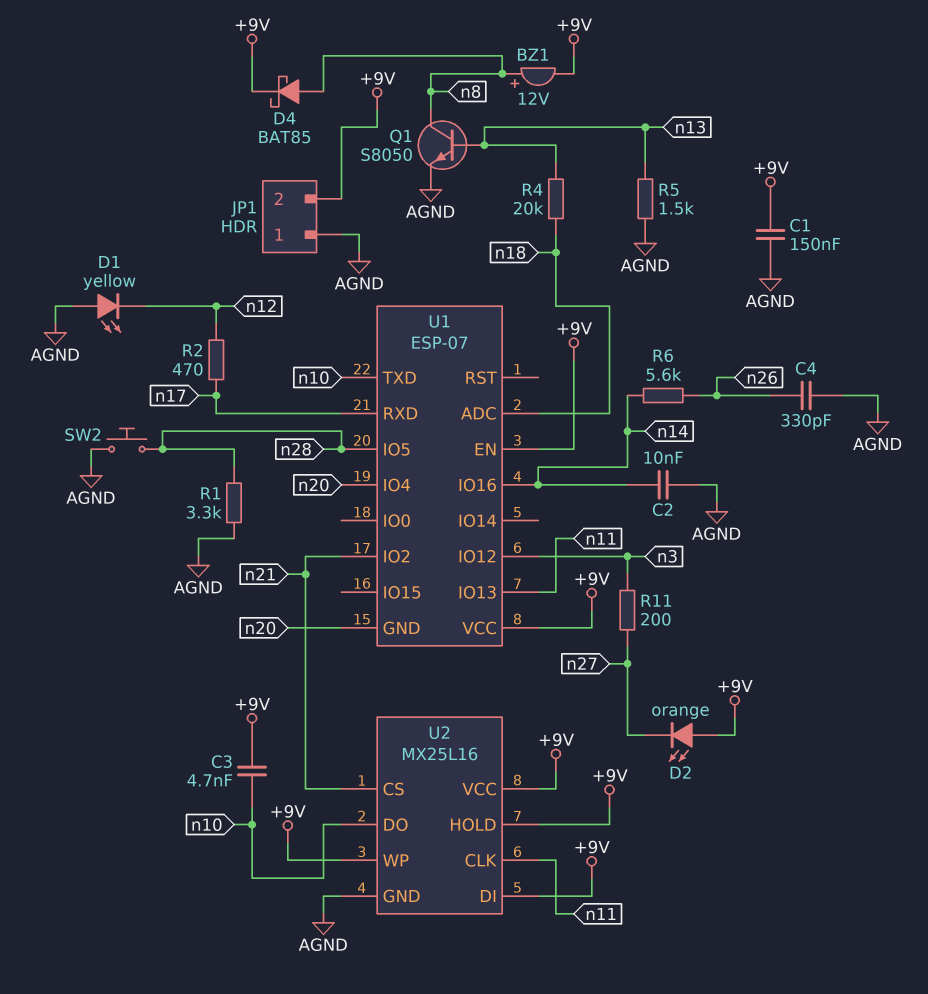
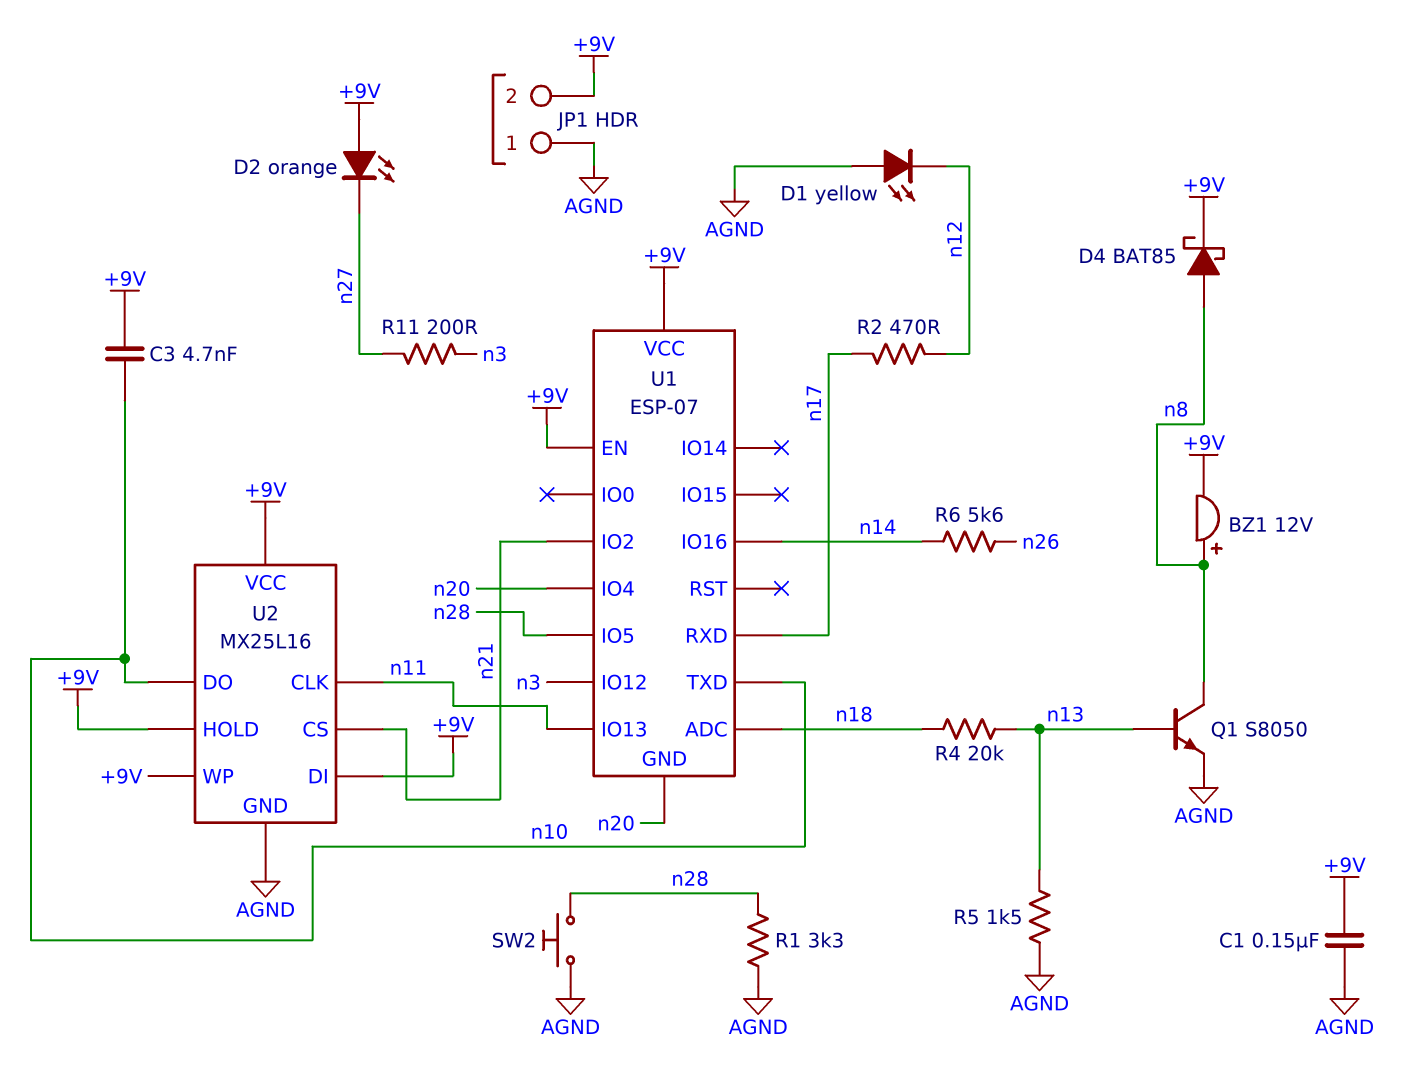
C2: 10nF (AGND, n14) -> none
C4: 330pF (AGND, n26) -> none

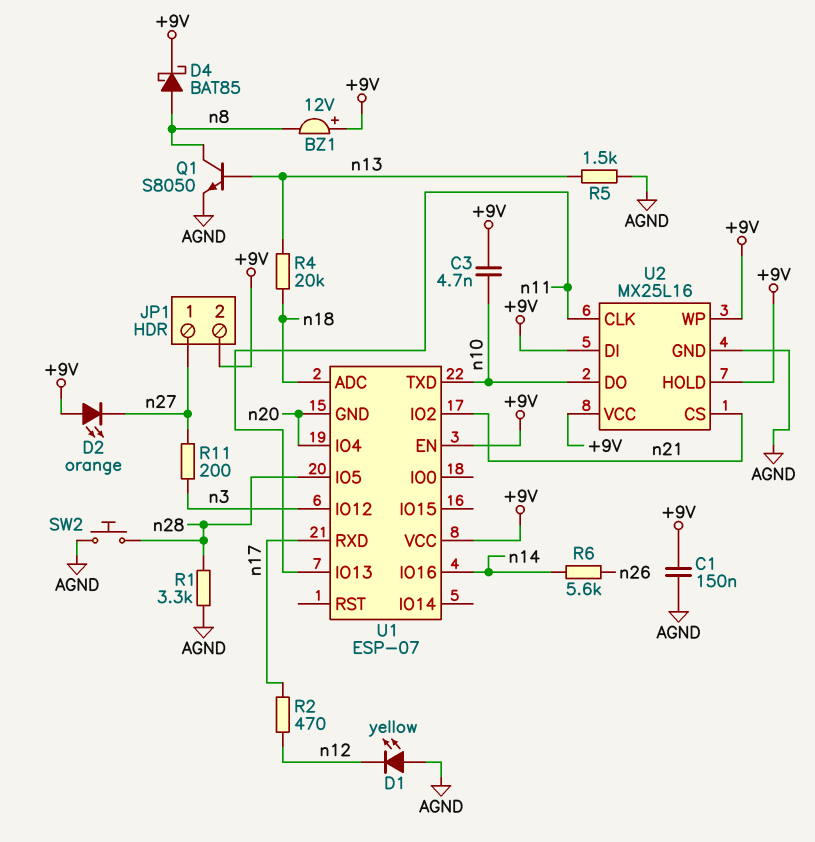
BZ1: buzzer 12V (plus n8, minus +9V) -> buzzer 12V (plus +9V, minus n8)
JP1 pin 1: AGND -> n27

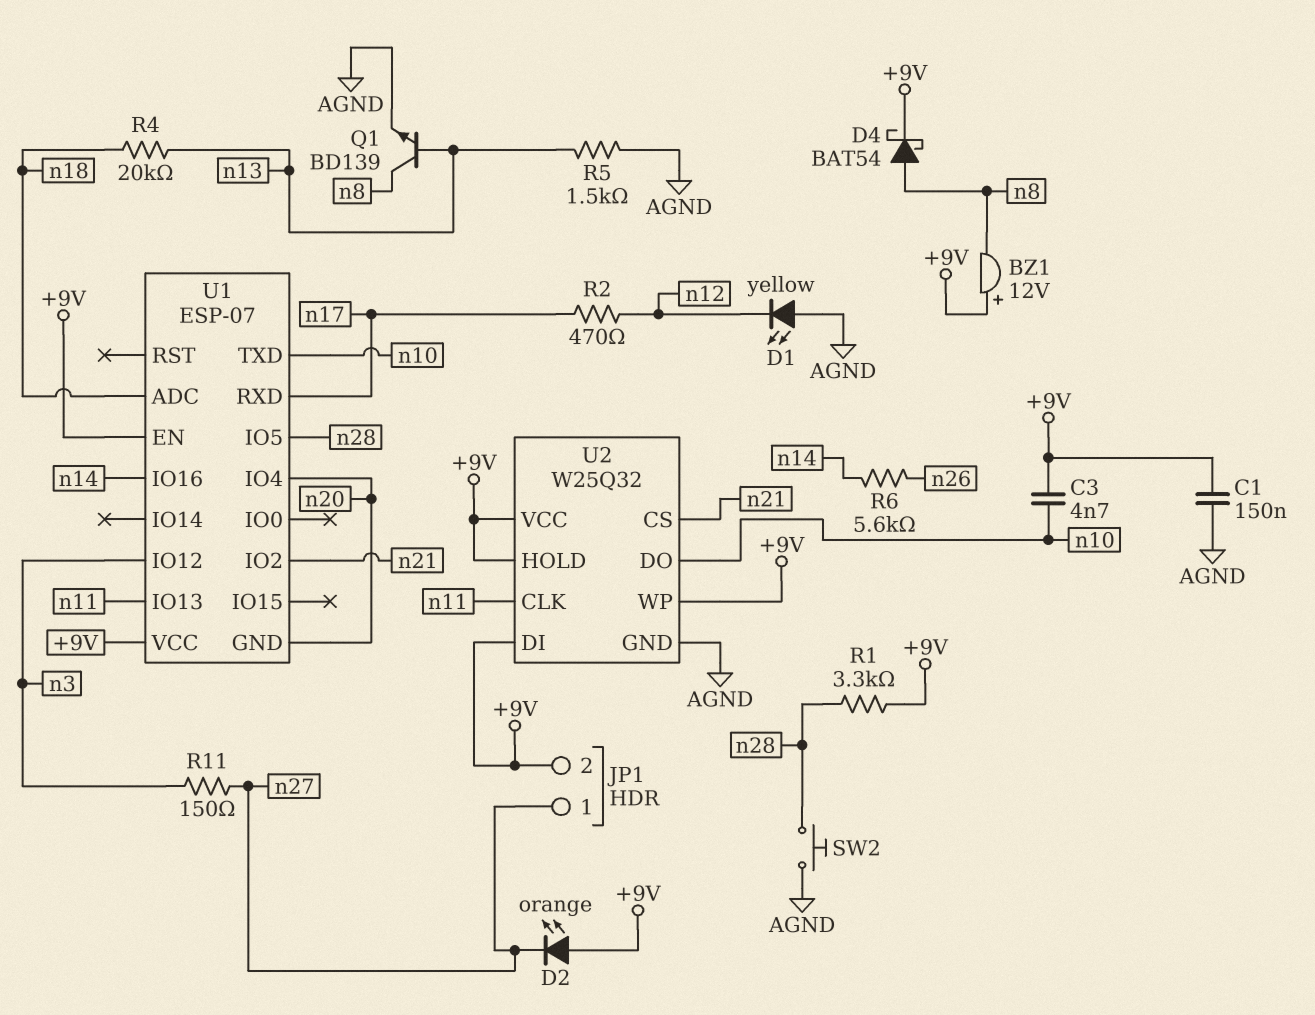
D4: schottky BAT85 (A n8, K +9V) -> schottky BAT54 (A n8, K +9V)
Q1: NPN S8050 (B n13, C n8, E AGND) -> NPN BD139 (B n13, C n8, E AGND)
R1: 3.3k (AGND, n28) -> 3.3k (+9V, n28)
R11: 200 (n3, n27) -> 150 (n3, n27)
U2: MX25L16 -> W25Q32

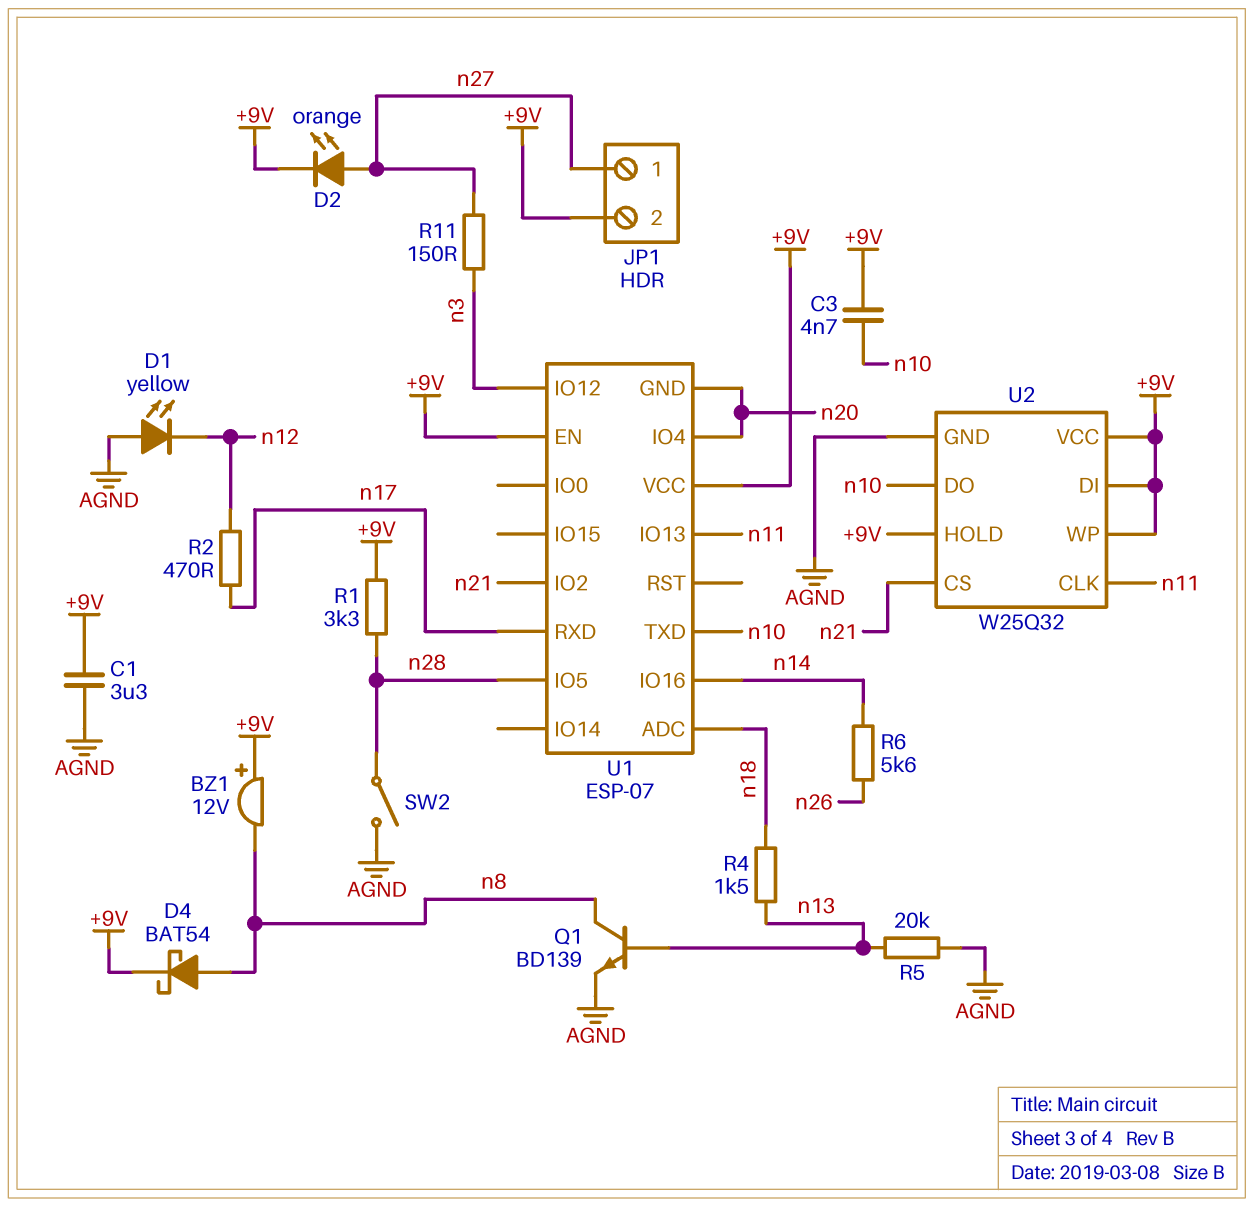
C1: 150nF (+9V, AGND) -> 3.3uF (+9V, AGND)
D2: LED orange (A +9V, K n27) -> LED orange (A n27, K +9V)
R4: 20k (n13, n18) -> 1.5k (n13, n18)
R5: 1.5k (AGND, n13) -> 20k (AGND, n13)
SW2: button (AGND, n28) -> switch (AGND, n28)

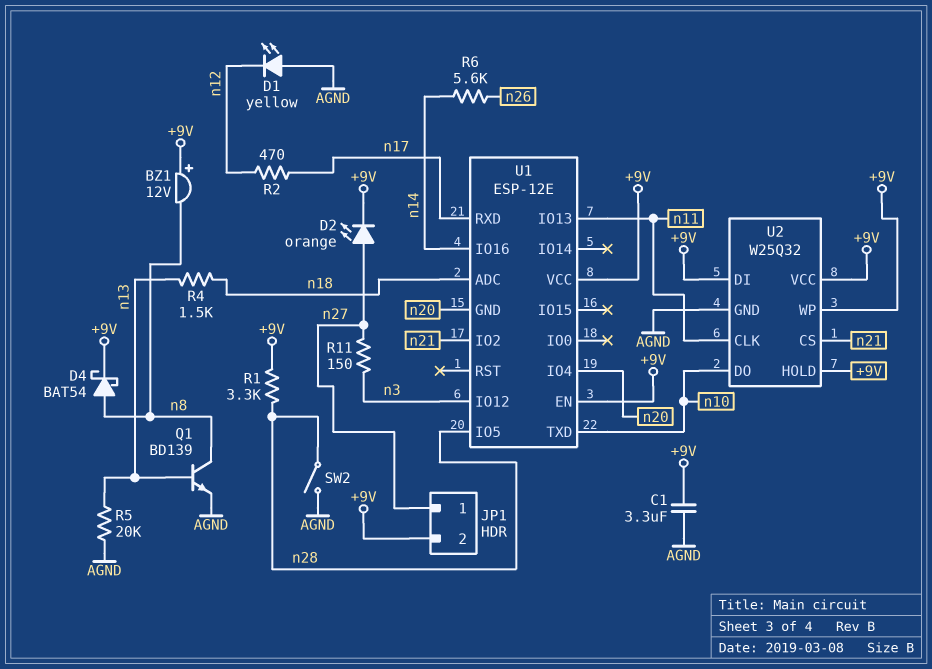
C3: 4.7nF (+9V, n10) -> none
U1: ESP-07 -> ESP-12E

